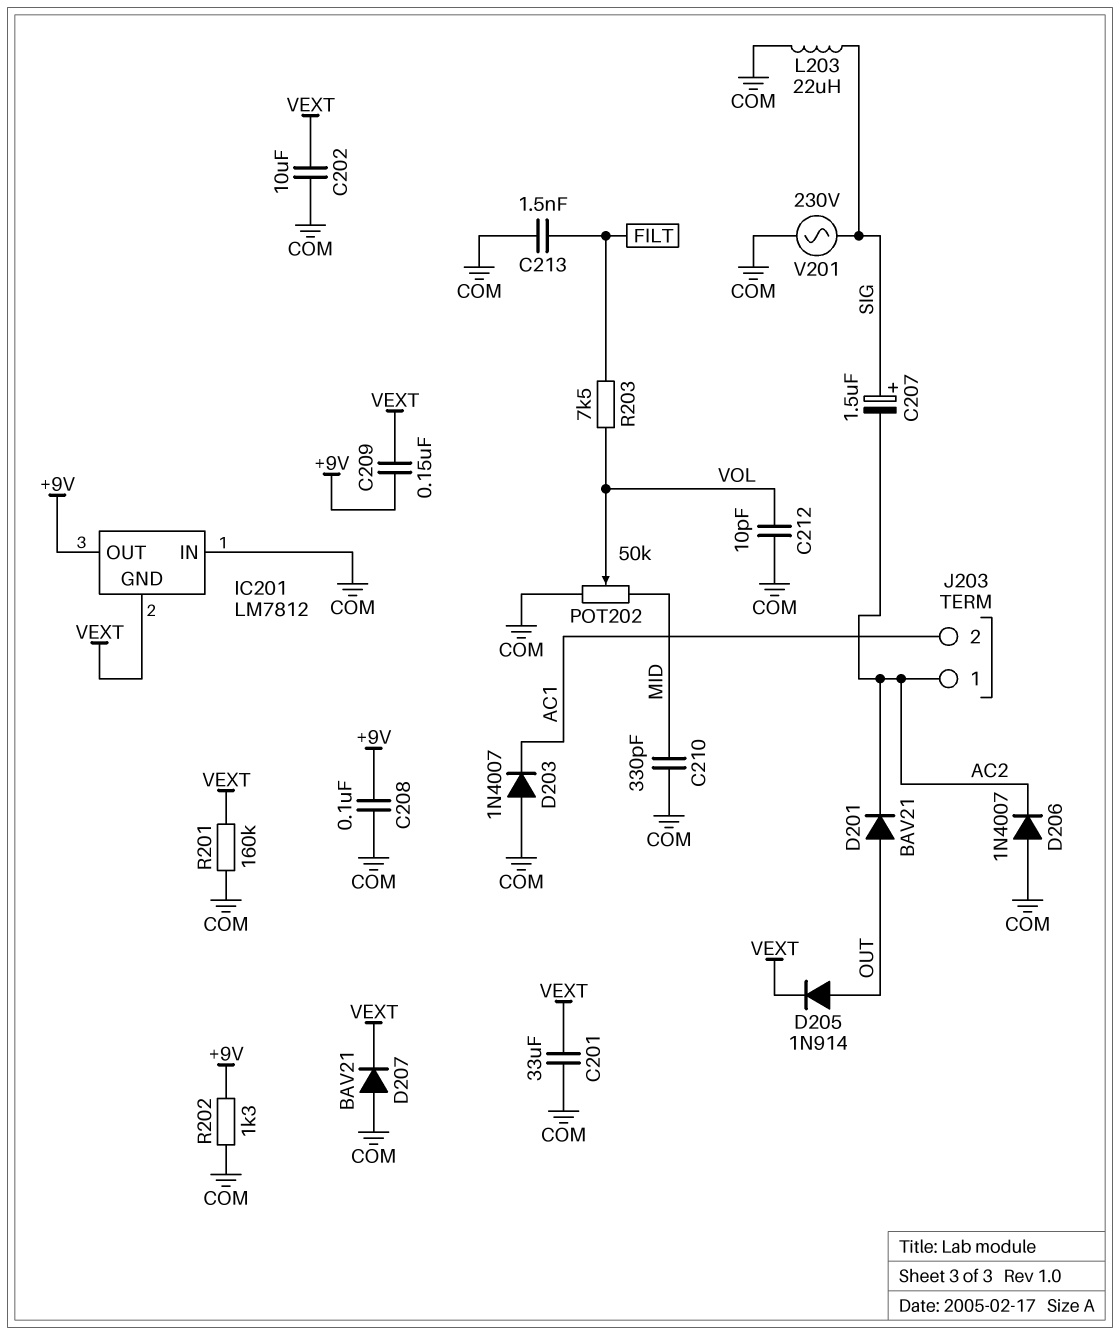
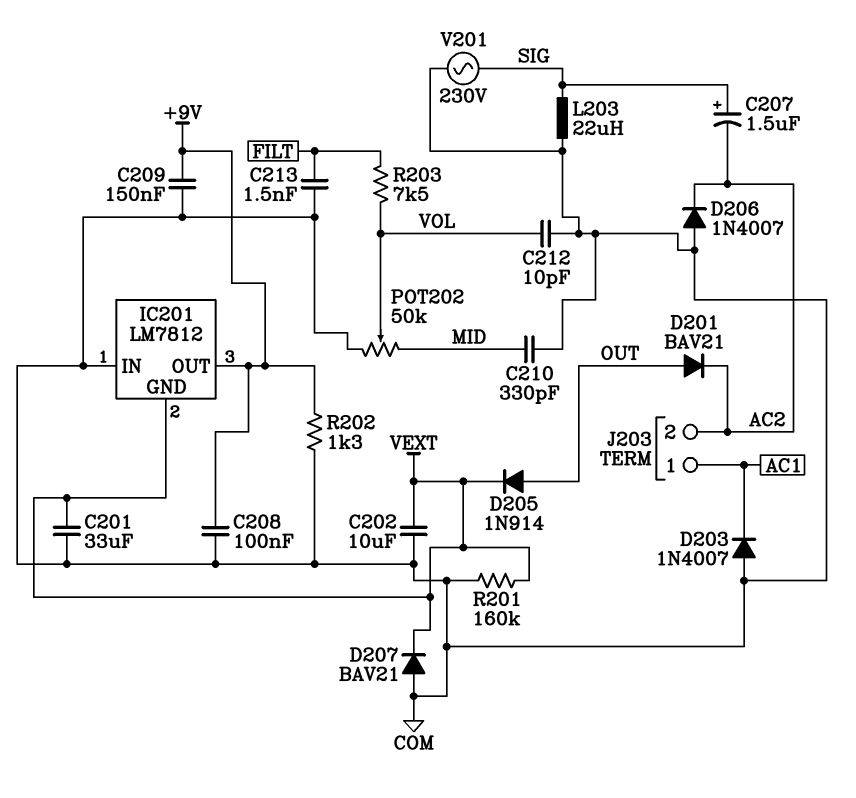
C209: 150nF (+9V, VEXT) -> 150nF (+9V, COM)
J203 pin 1: AC2 -> AC1
J203 pin 2: AC1 -> AC2

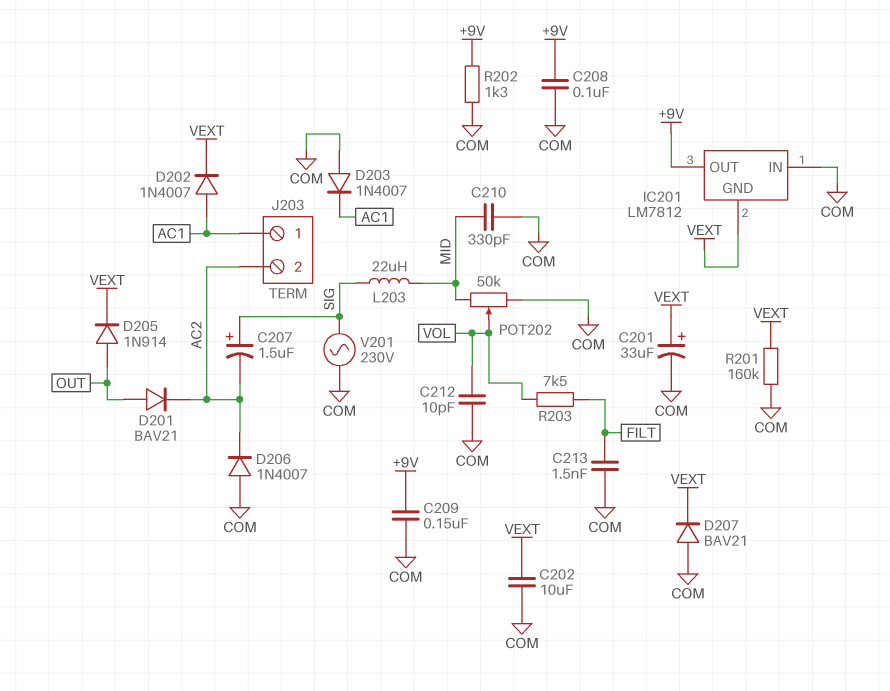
C201: 33uF (COM, VEXT) -> 33uF (plus VEXT, minus COM)
D202: none -> diode 1N4007 (A AC1, K VEXT)
L203: 22uH (COM, SIG) -> 22uH (MID, SIG)

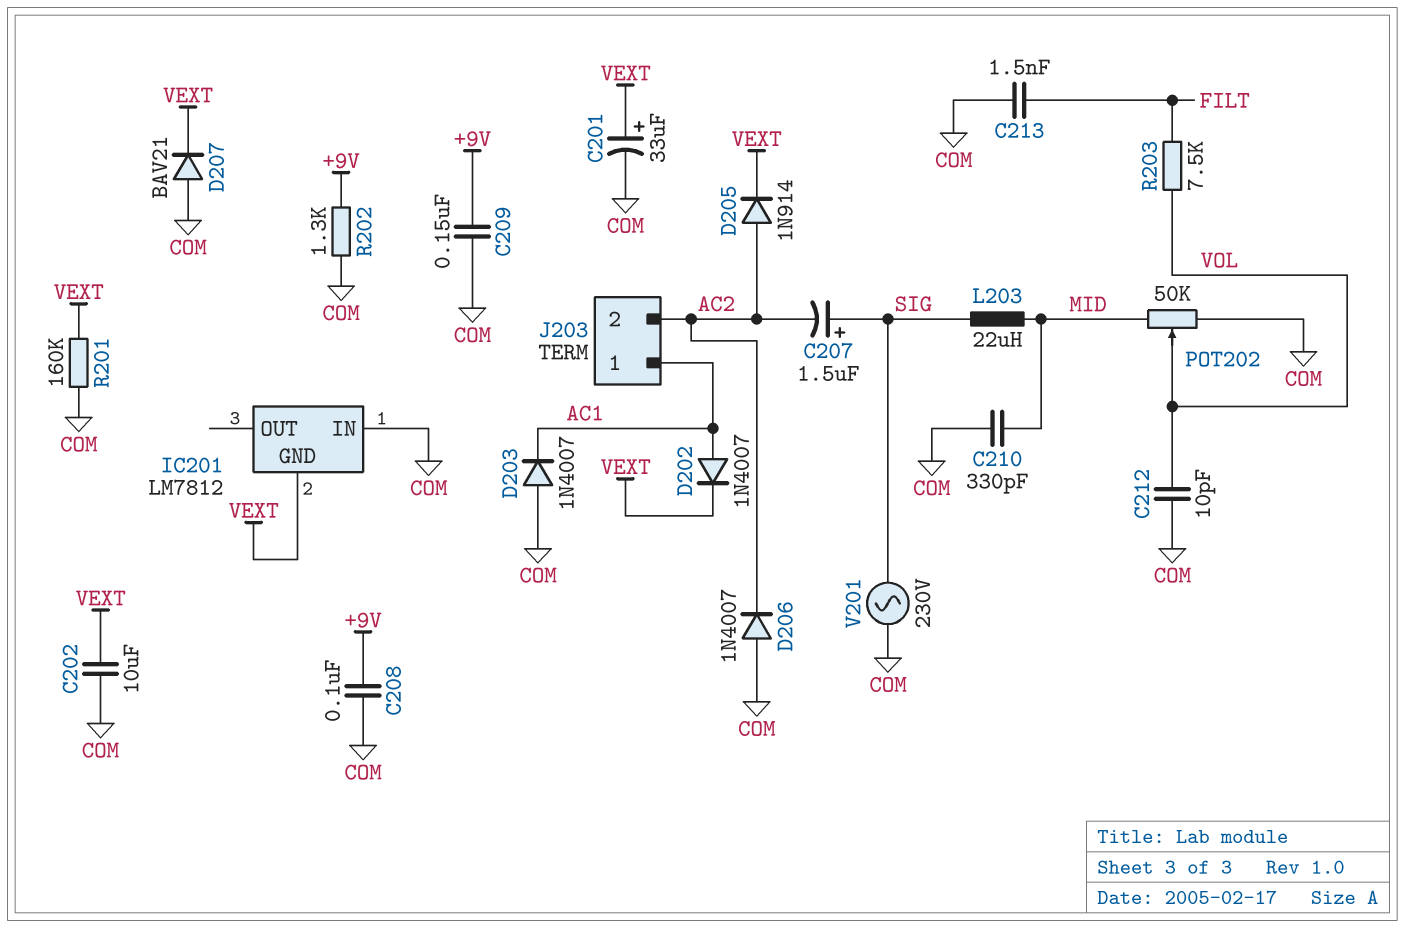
D201: diode BAV21 (A OUT, K AC2) -> none
D205: diode 1N914 (A OUT, K VEXT) -> diode 1N914 (A AC2, K VEXT)
IC201 pin OUT: +9V -> none

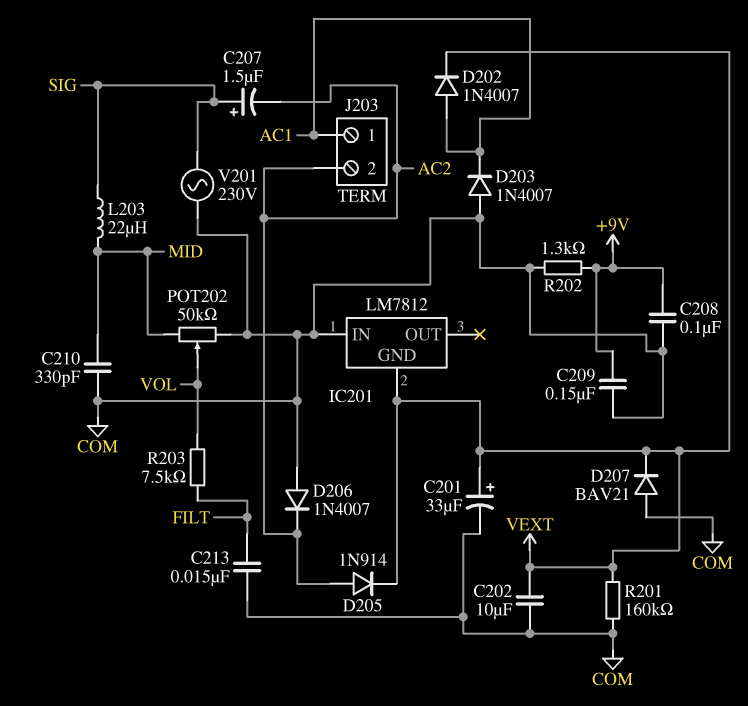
C212: 10pF (COM, VOL) -> none
C213: 1.5nF (COM, FILT) -> 15nF (COM, FILT)

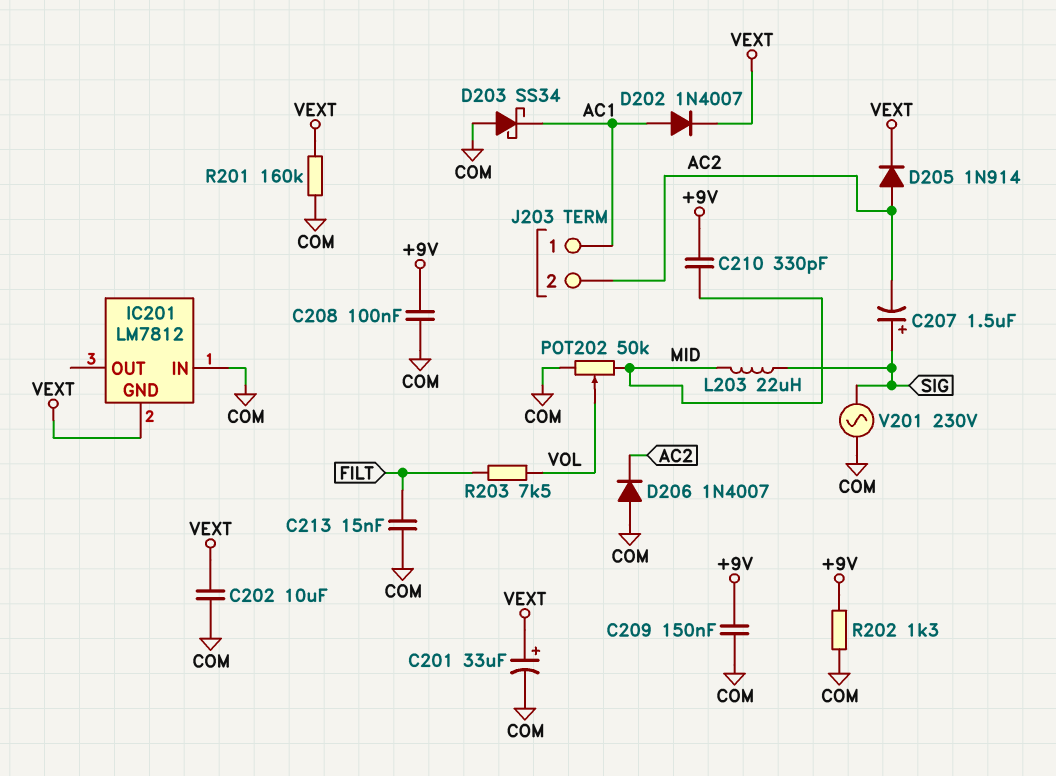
C210: 330pF (COM, MID) -> 330pF (+9V, MID)
D203: diode 1N4007 (A COM, K AC1) -> schottky SS34 (A COM, K AC1)
D207: diode BAV21 (A COM, K VEXT) -> none

